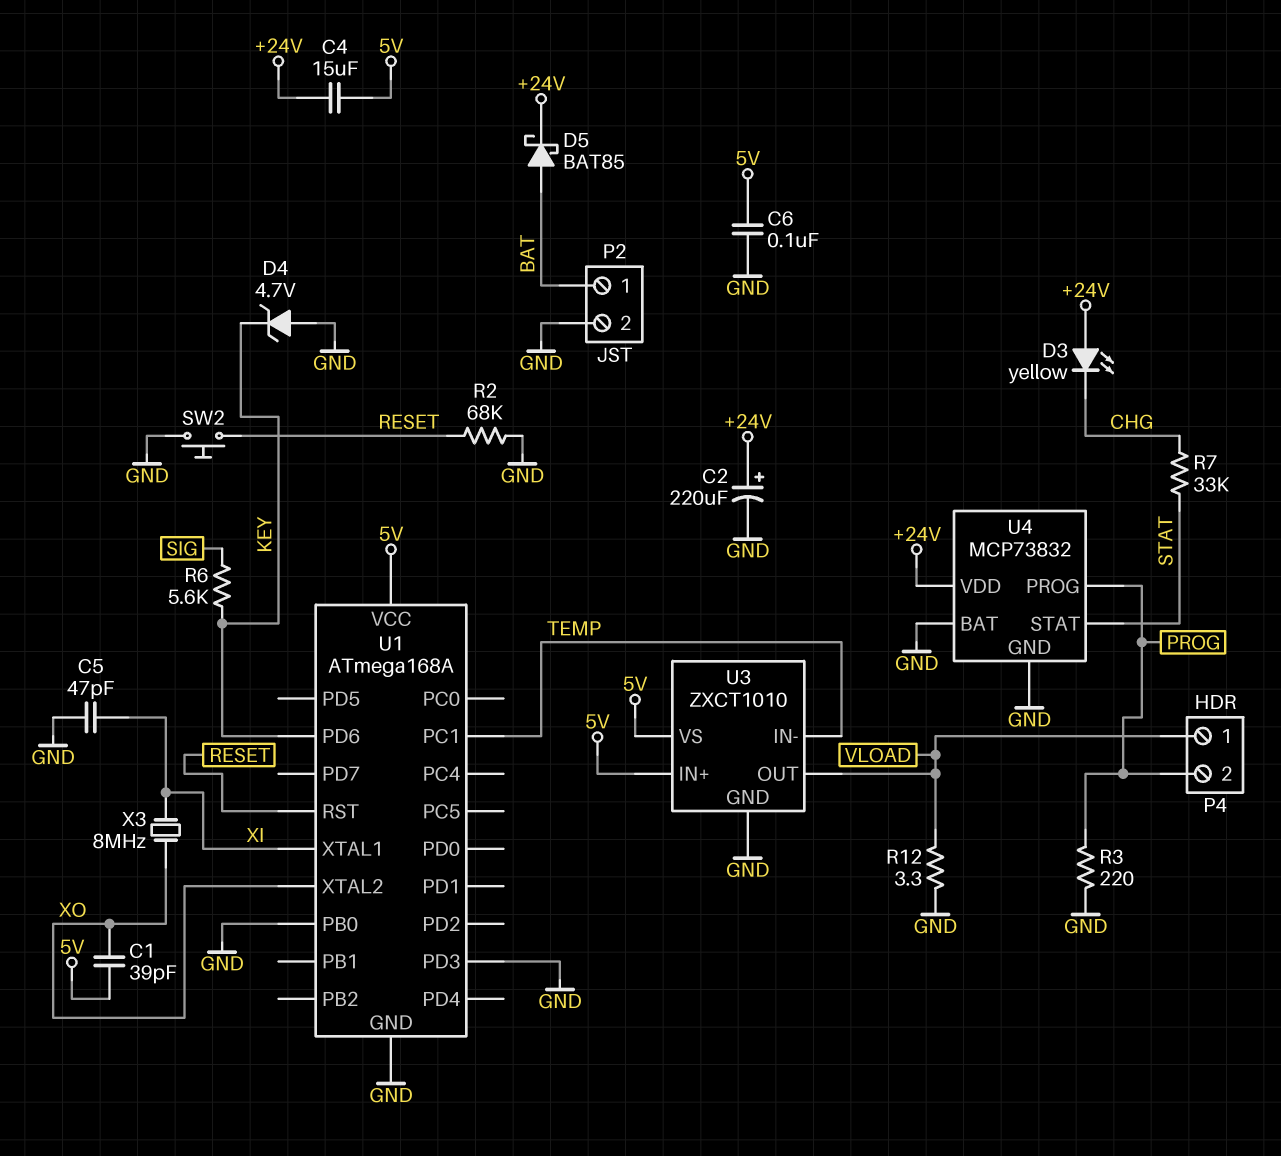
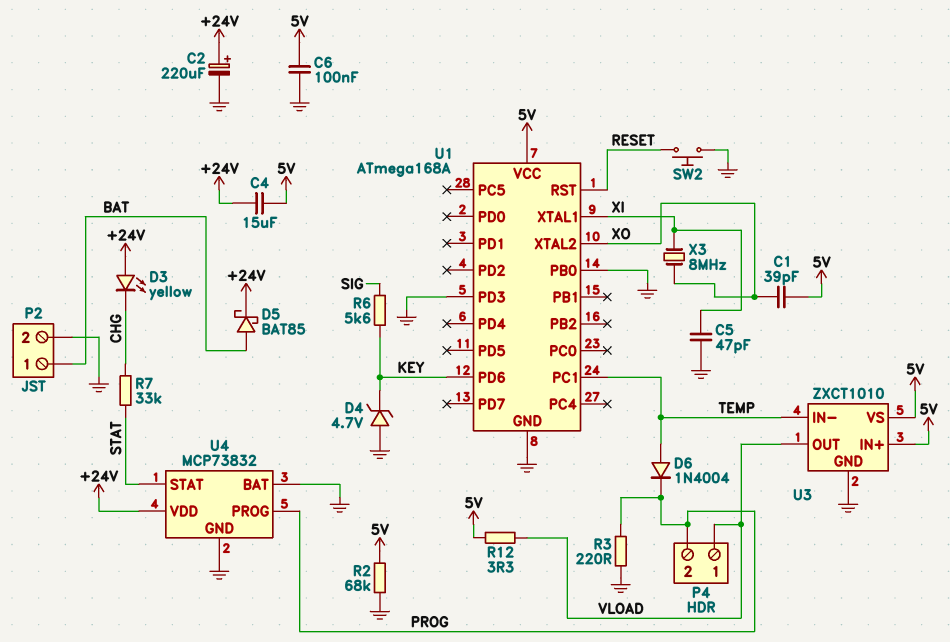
D6: none -> diode 1N4004 (A TEMP, K PROG)
R2: 68k (GND, RESET) -> 68k (5V, GND)
R12: 3.3 (GND, VLOAD) -> 3.3 (5V, VLOAD)

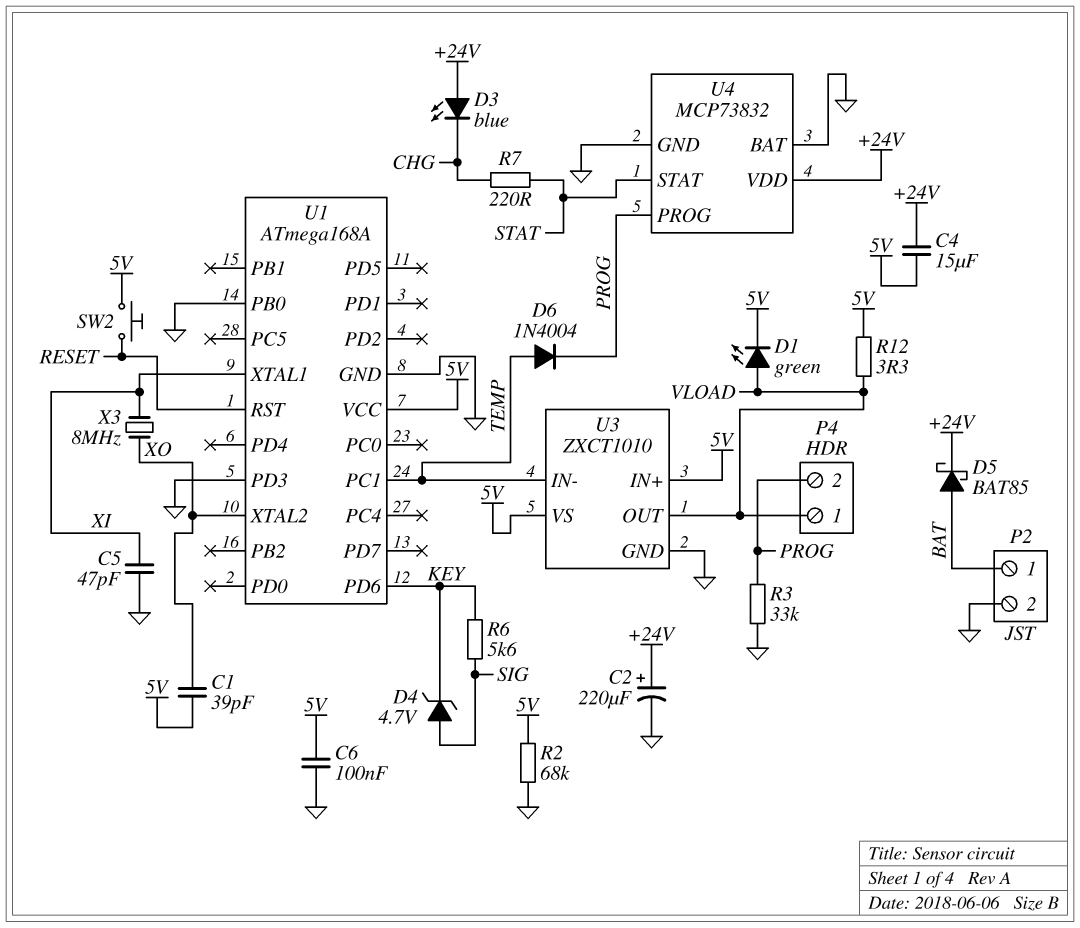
D1: none -> LED green (A VLOAD, K 5V)
D3: LED yellow (A +24V, K CHG) -> LED blue (A +24V, K CHG)
D4: zener 4.7V (A GND, K KEY) -> zener 4.7V (A SIG, K KEY)
R3: 220 (GND, PROG) -> 33k (GND, PROG)
R7: 33k (CHG, STAT) -> 220 (CHG, STAT)
SW2: button (GND, RESET) -> button (5V, RESET)

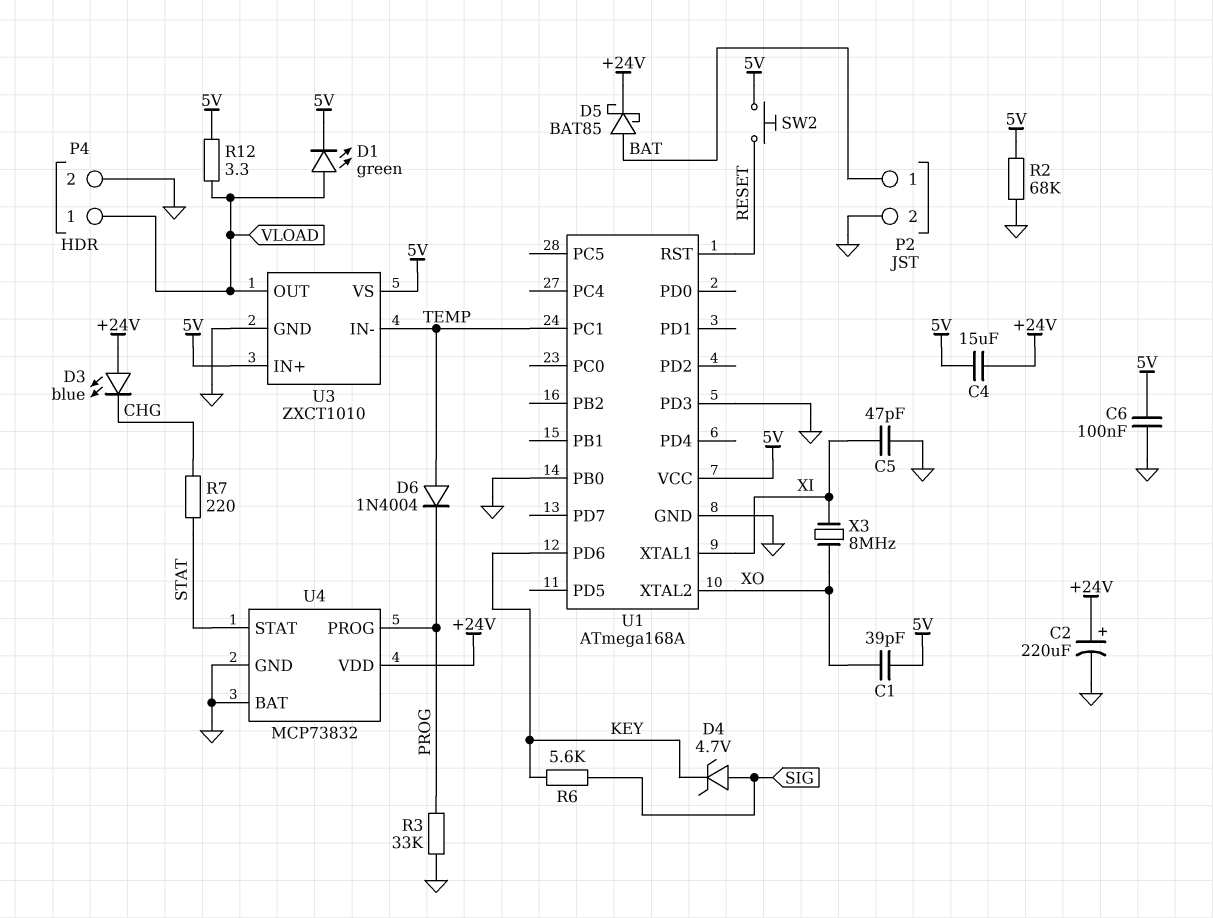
P4 pin 2: PROG -> GND

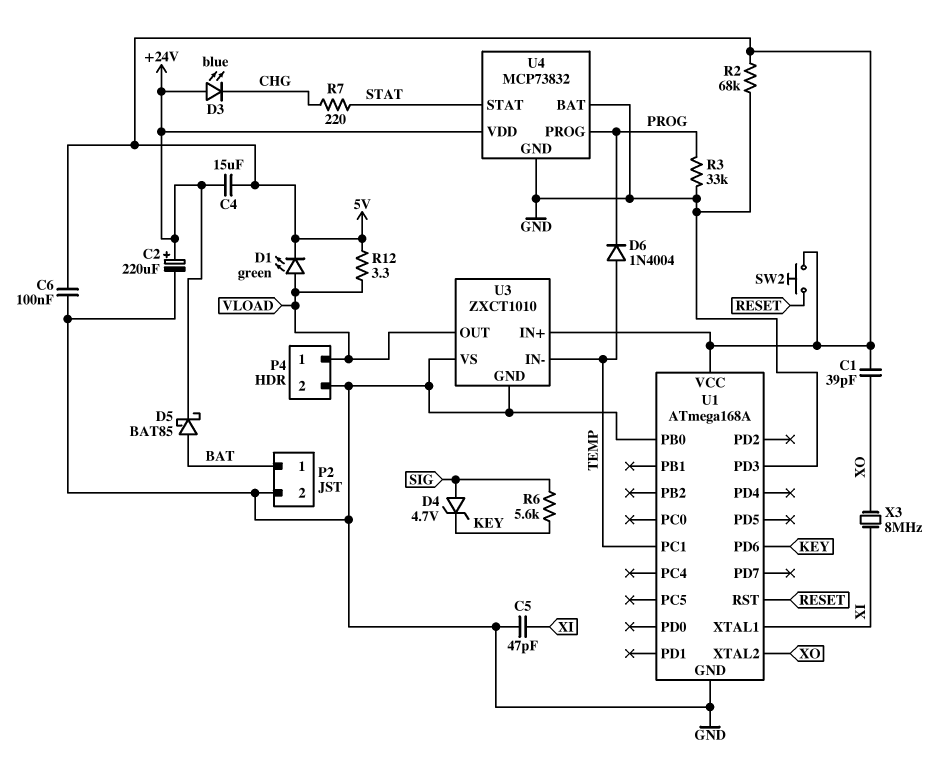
U3 pin VS: 5V -> GND

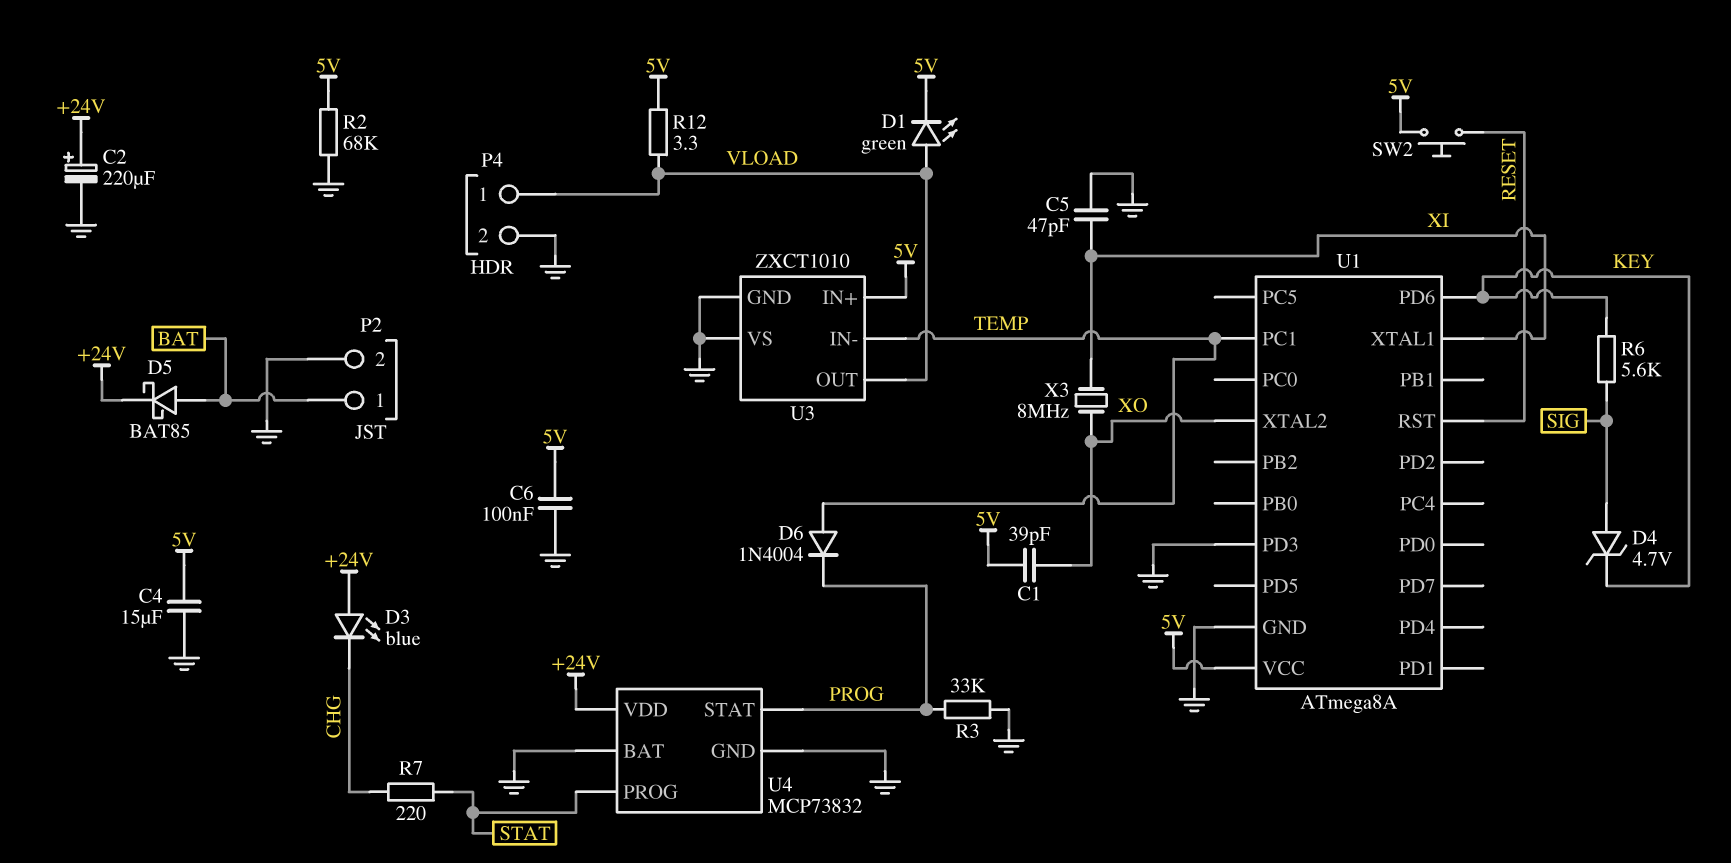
C4: 15uF (+24V, 5V) -> 15uF (5V, GND)
U1: ATmega168A -> ATmega8A
U1 pin PB0: GND -> none
U4 pin PROG: PROG -> STAT
U4 pin STAT: STAT -> PROG

